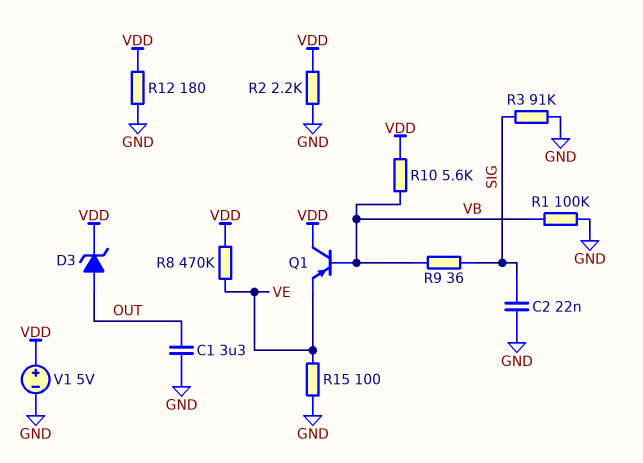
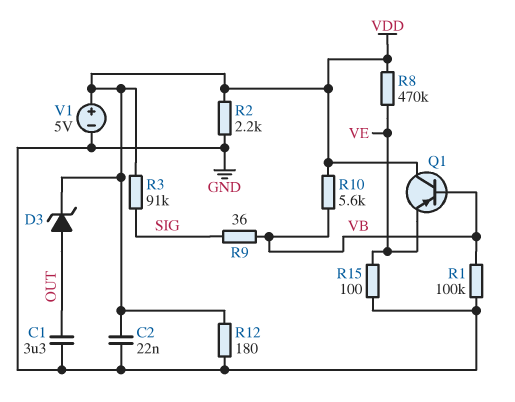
C2: 22nF (GND, SIG) -> 22nF (GND, VDD)
R3: 91k (GND, SIG) -> 91k (SIG, VDD)

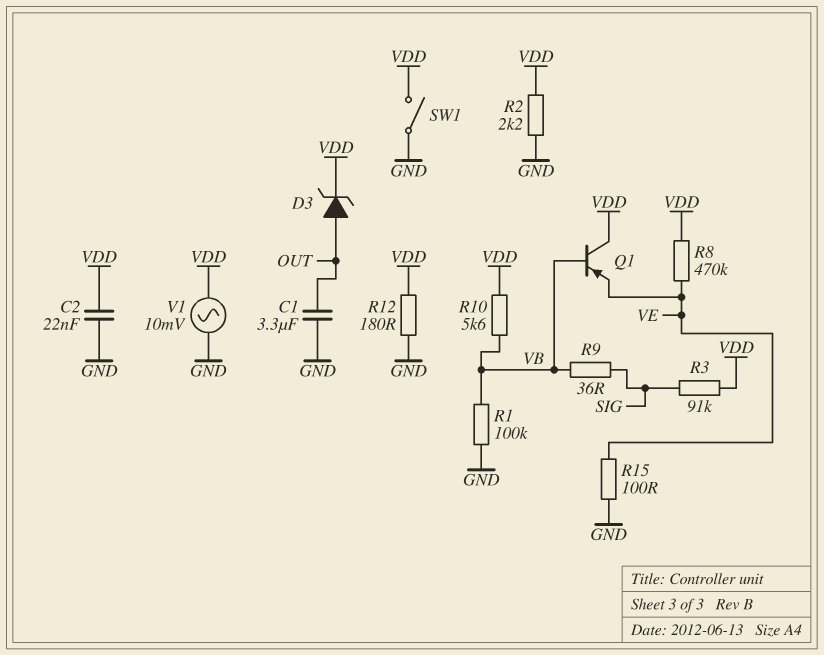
SW1: none -> switch (GND, VDD)
V1: 5V (plus VDD, minus GND) -> AC 10mV (GND, VDD)

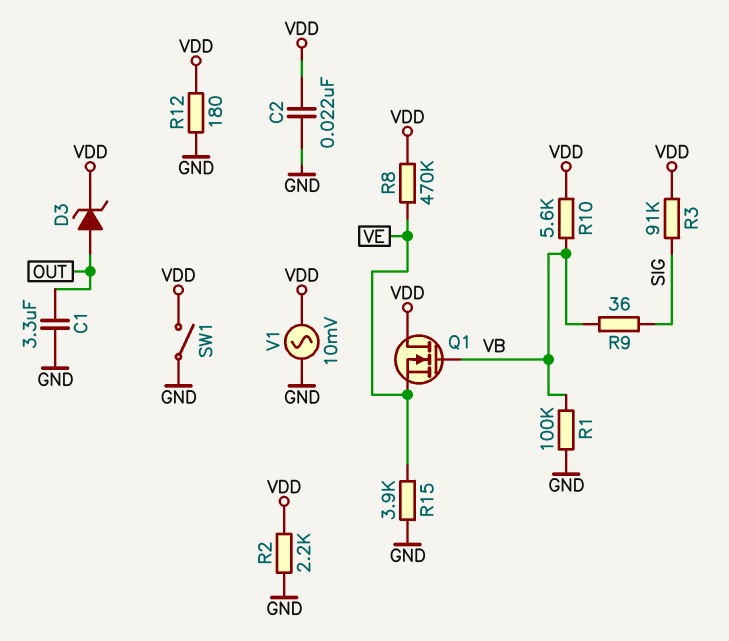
Q1: PNP (B VB, C VDD, E VE) -> NMOS (G VB, D VDD, S VE)
R15: 100 (GND, VE) -> 3.9k (GND, VE)

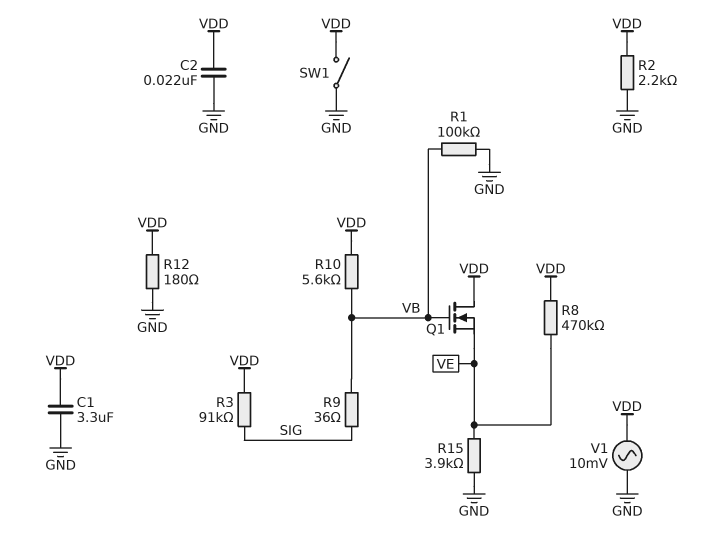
C1: 3.3uF (GND, OUT) -> 3.3uF (GND, VDD)
D3: zener (A OUT, K VDD) -> none

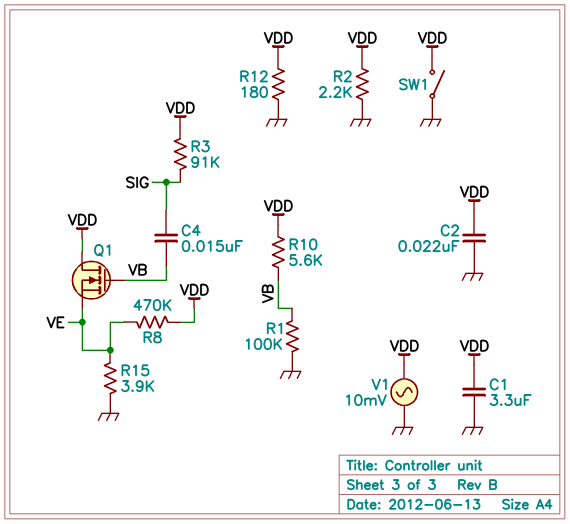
C4: none -> 15nF (SIG, VB)
R9: 36 (SIG, VB) -> none

